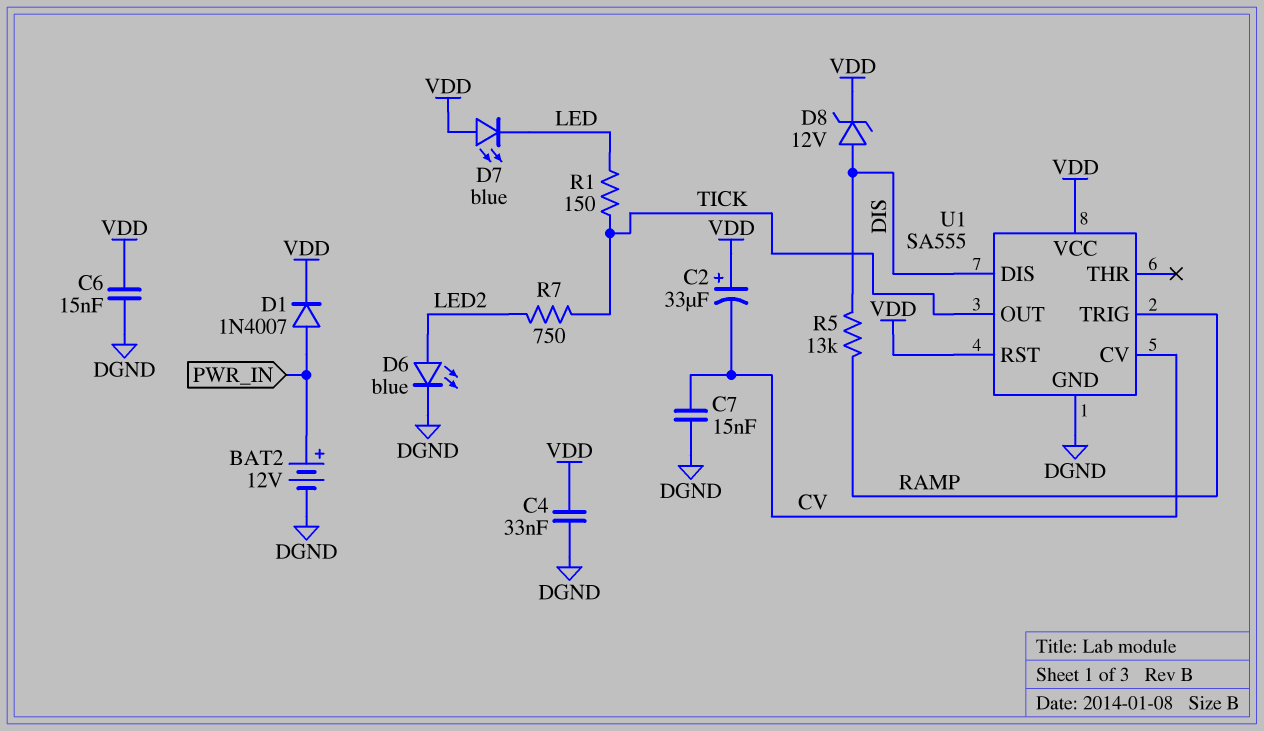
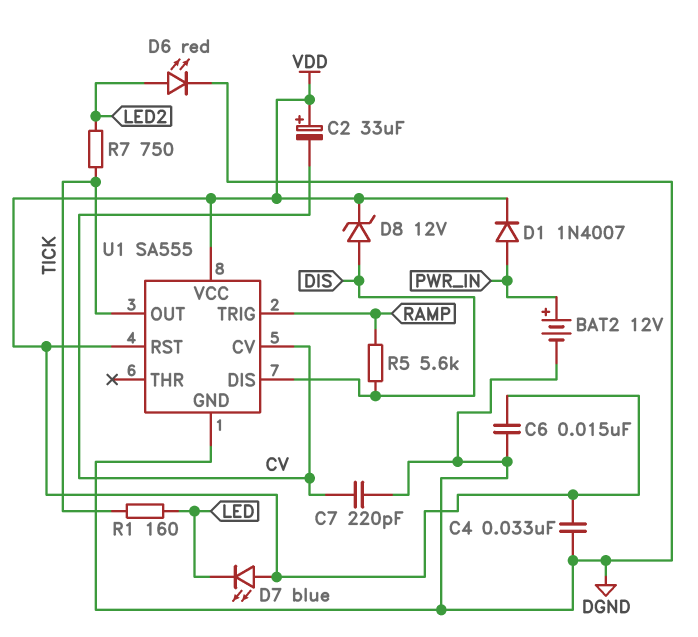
C7: 15nF (CV, DGND) -> 220pF (CV, DGND)
D6: LED blue (A LED2, K DGND) -> LED red (A LED2, K DGND)
R1: 150 (LED, TICK) -> 160 (LED, TICK)
R5: 13k (DIS, RAMP) -> 5.6k (DIS, RAMP)

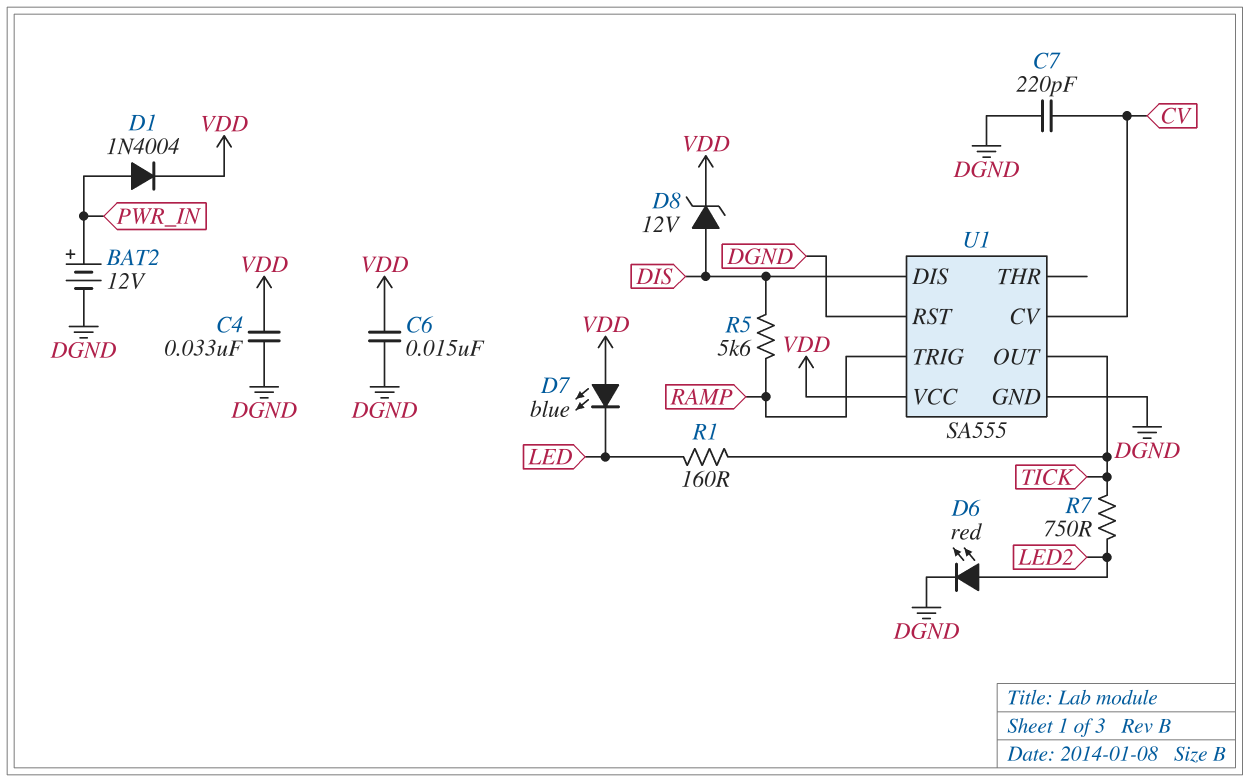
C2: 33uF (plus VDD, minus CV) -> none
D1: diode 1N4007 (A PWR_IN, K VDD) -> diode 1N4004 (A PWR_IN, K VDD)
U1 pin RST: VDD -> DGND

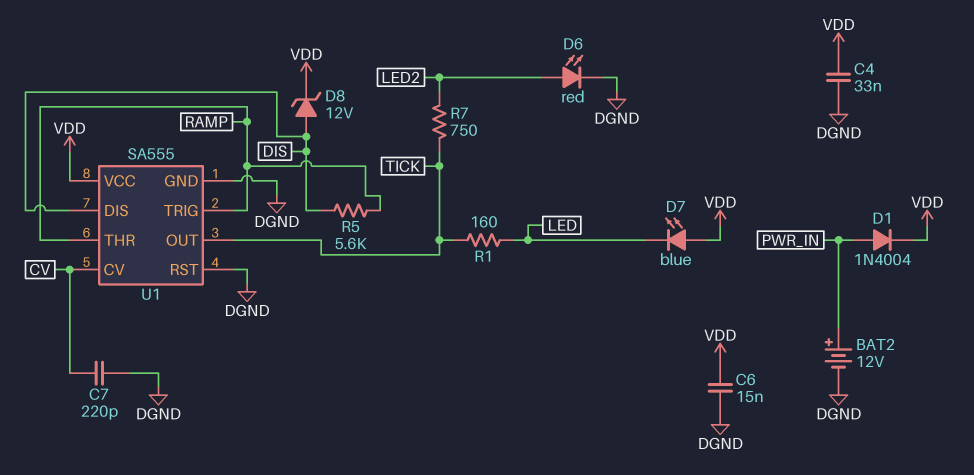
U1 pin THR: none -> RAMP

